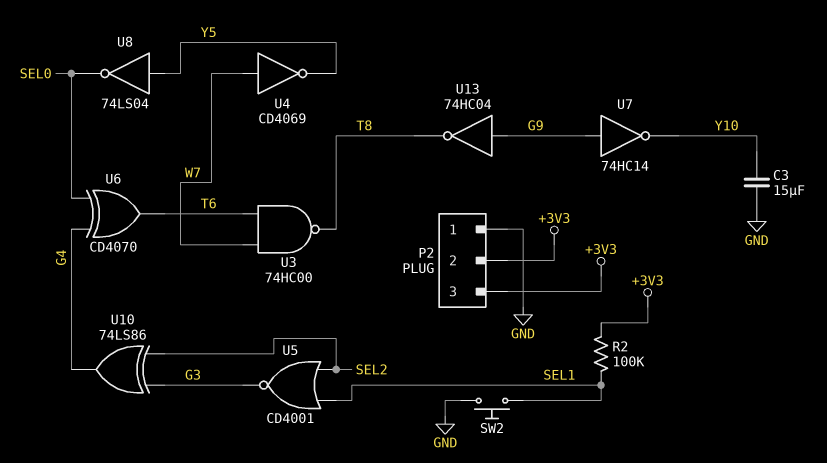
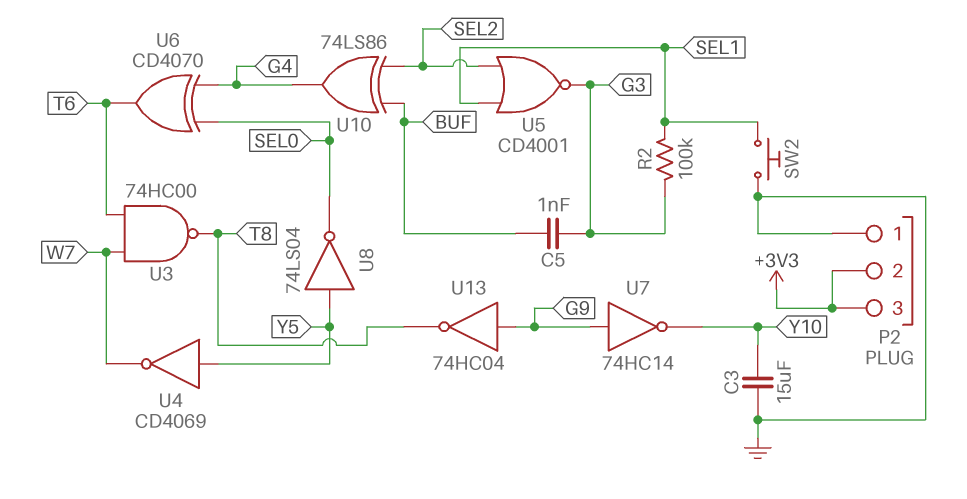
C5: none -> 1nF (BUF, G3)
R2: 100k (+3V3, SEL1) -> 100k (G3, SEL1)
U4: NOT CD4069 (in W7, out Y5) -> NOT CD4069 (in Y5, out W7)
U10: XOR 74LS86 (in G3, in SEL2, out G4) -> XOR 74LS86 (in BUF, in SEL2, out G4)

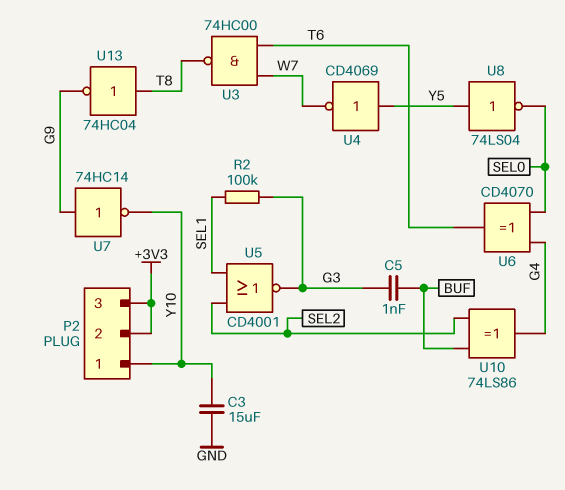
P2 pin 1: GND -> Y10
SW2: button (GND, SEL1) -> none
U13: NOT 74HC04 (in G9, out T8) -> NOT 74HC04 (in T8, out G9)

